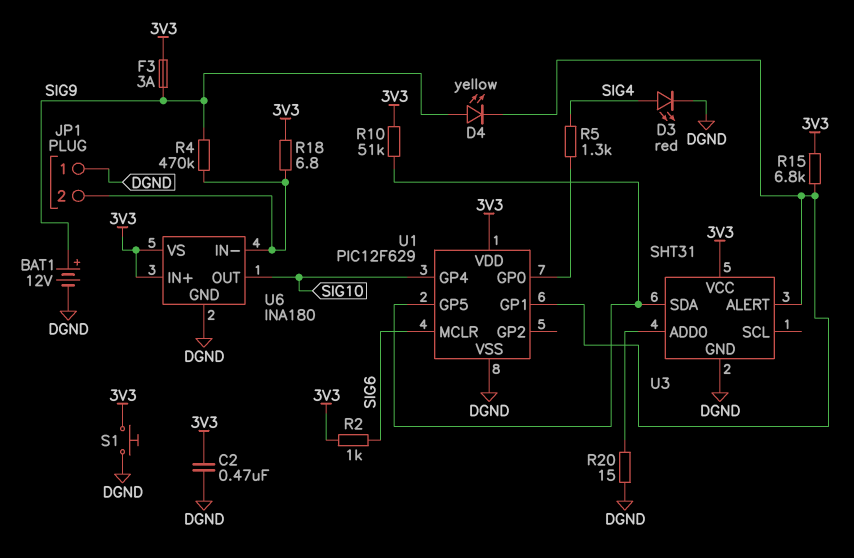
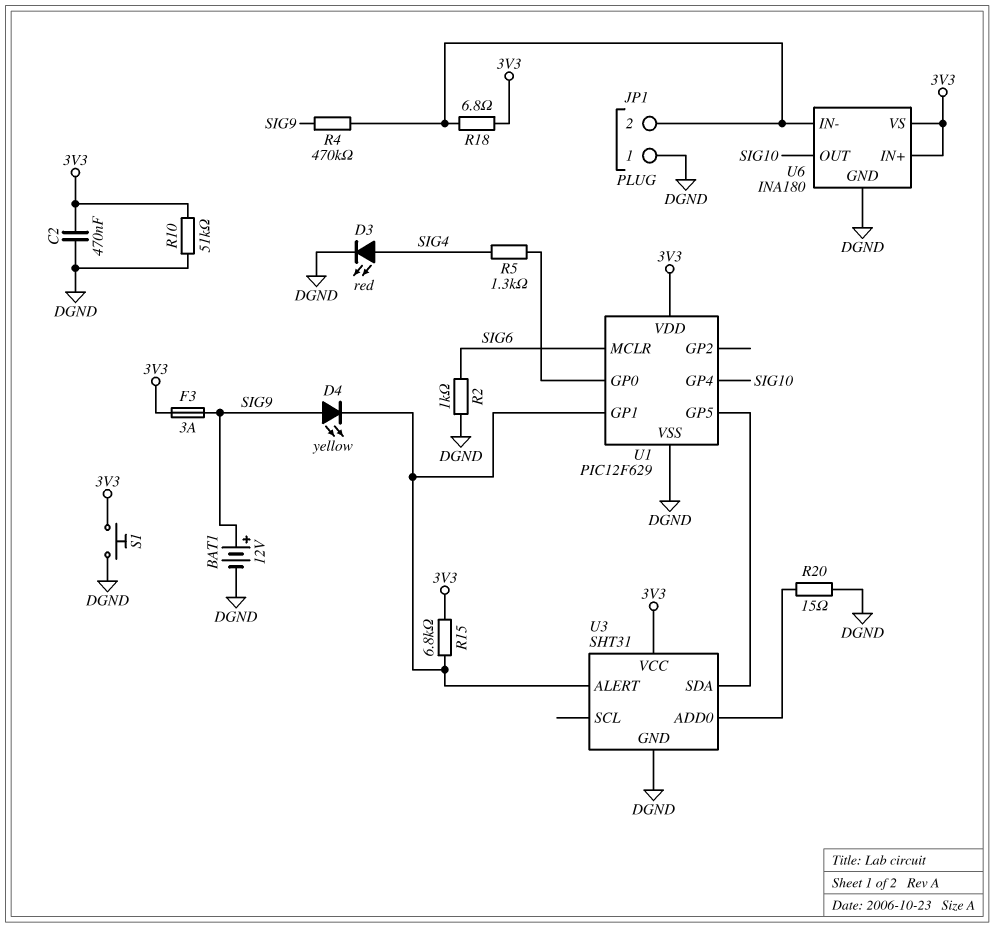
R2: 1k (3V3, SIG6) -> 1k (DGND, SIG6)
R10: 51k (3V3, U1/GP5) -> 51k (3V3, DGND)

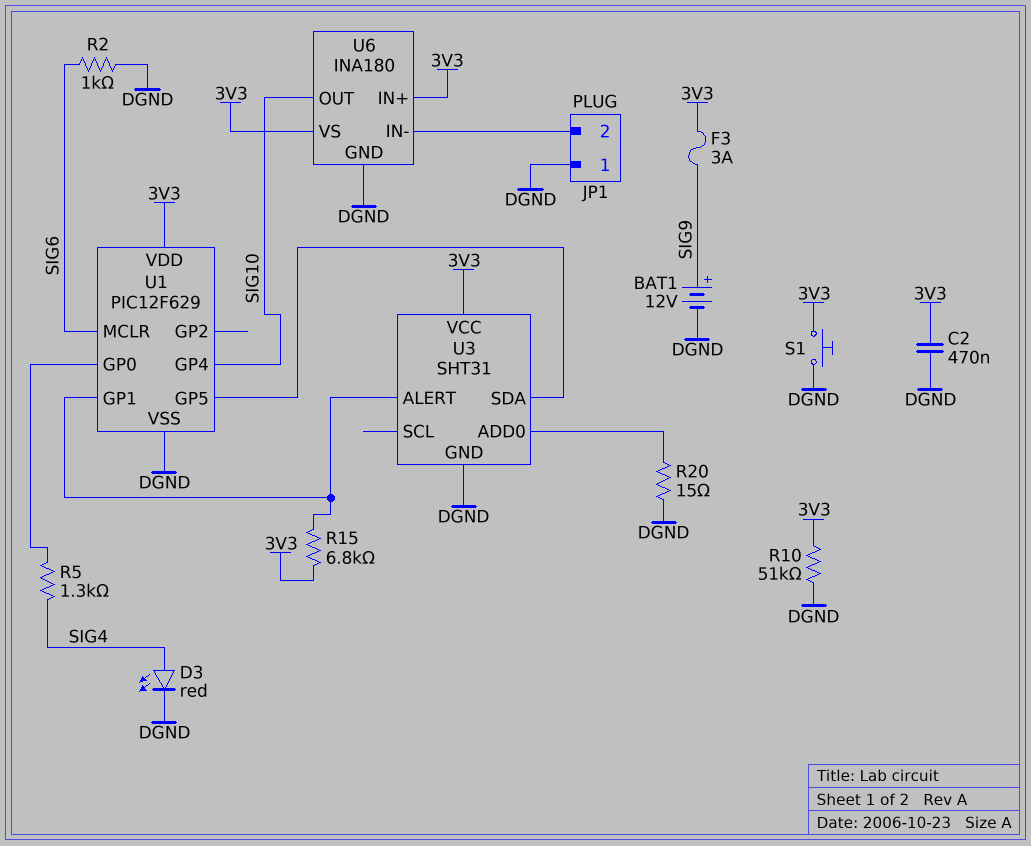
D4: LED yellow (A SIG9, K U1/GP1) -> none
R4: 470k (JP1/2, SIG9) -> none
R18: 6.8 (3V3, JP1/2) -> none

